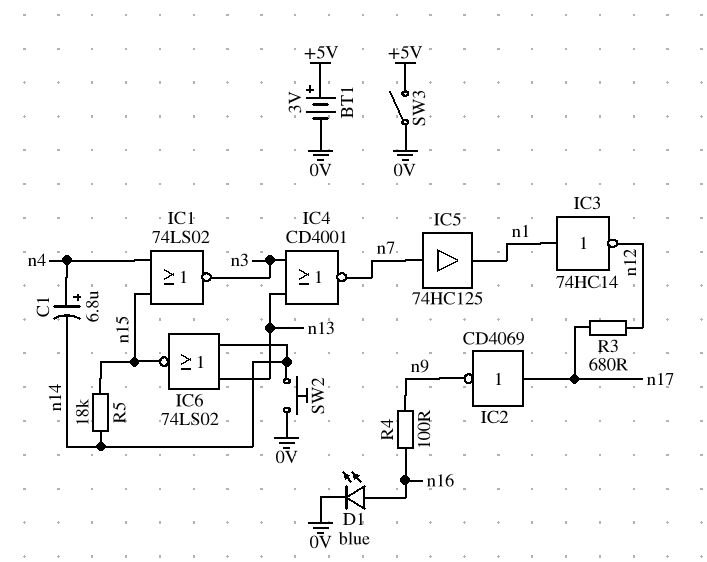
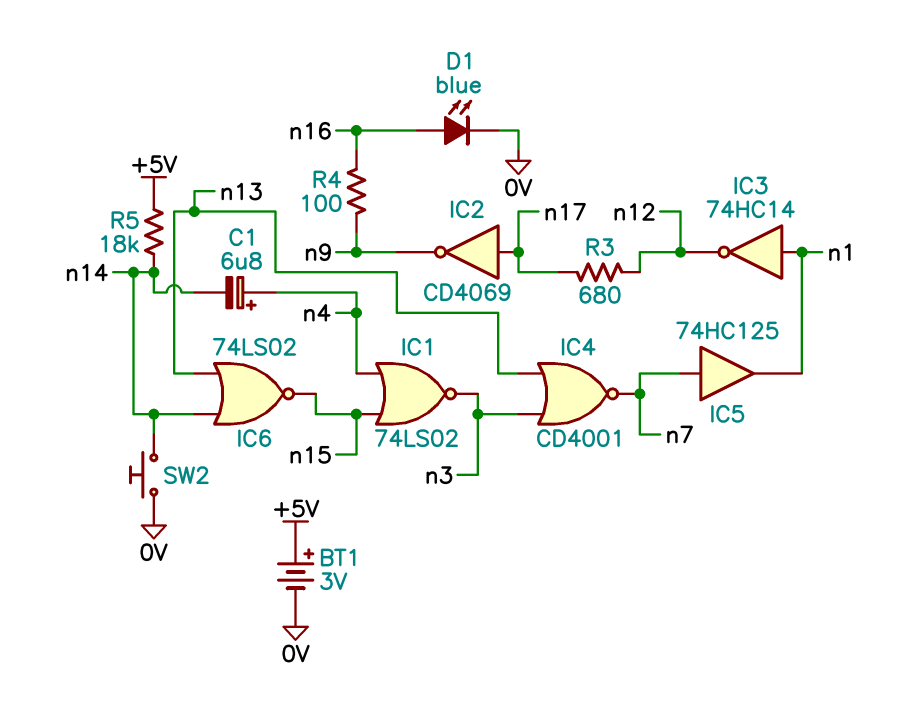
R5: 18k (n14, n15) -> 18k (+5V, n14)
SW3: switch (+5V, 0V) -> none

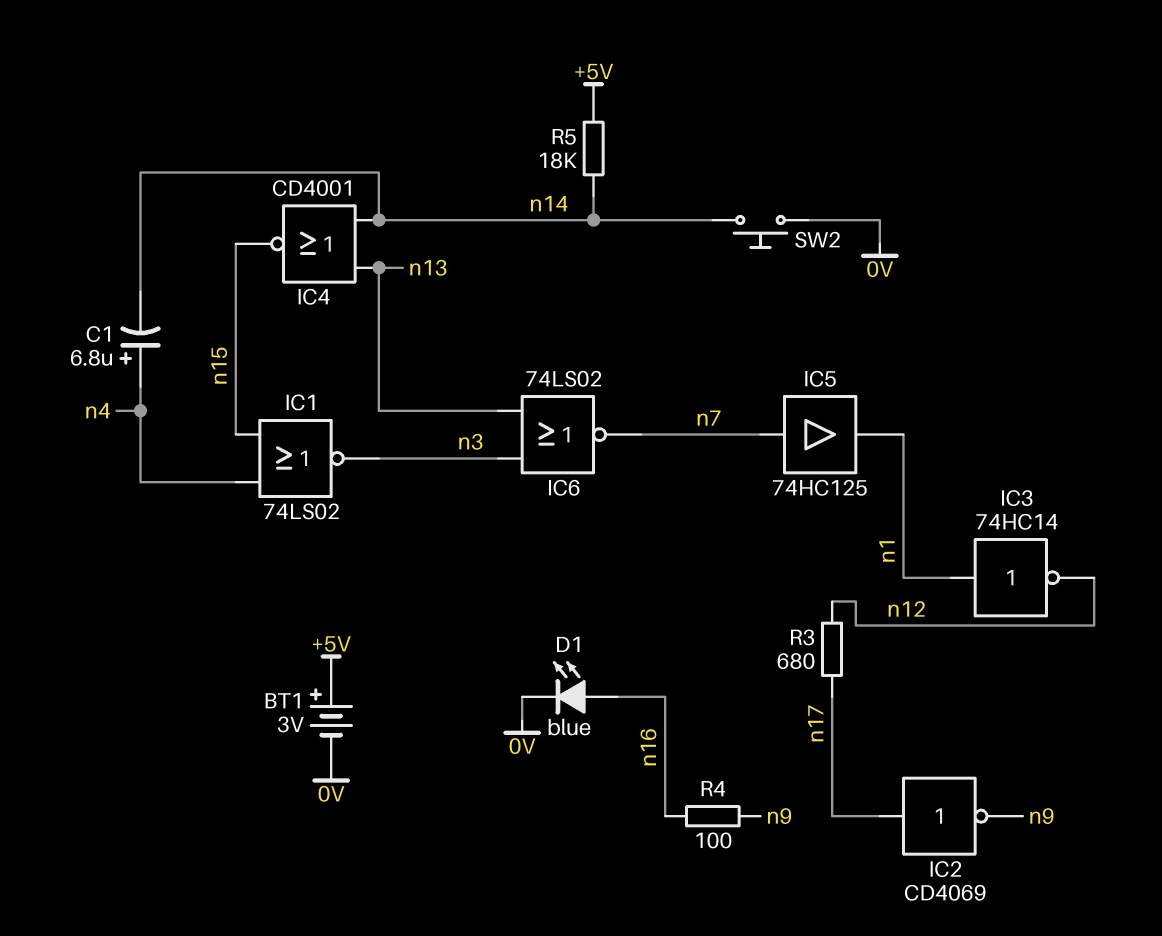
IC4: NOR CD4001 (in n3, in n13, out n7) -> NOR CD4001 (in n13, in n14, out n15)
IC6: NOR 74LS02 (in n13, in n14, out n15) -> NOR 74LS02 (in n3, in n13, out n7)

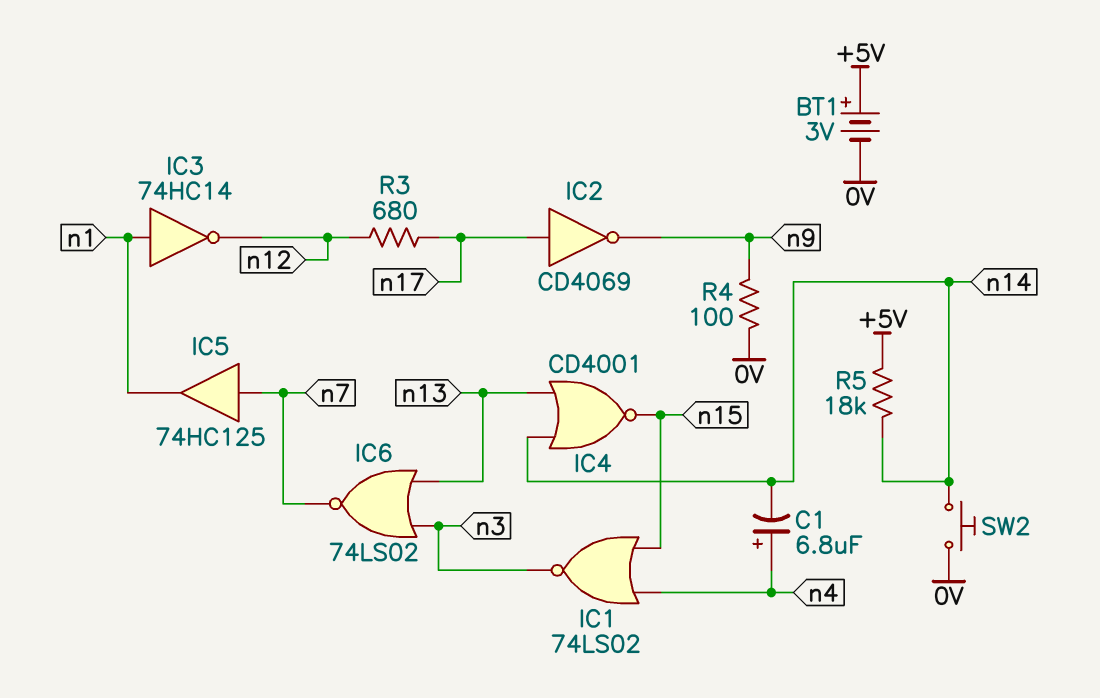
D1: LED blue (A n16, K 0V) -> none
R4: 100 (n9, n16) -> 100 (0V, n9)

